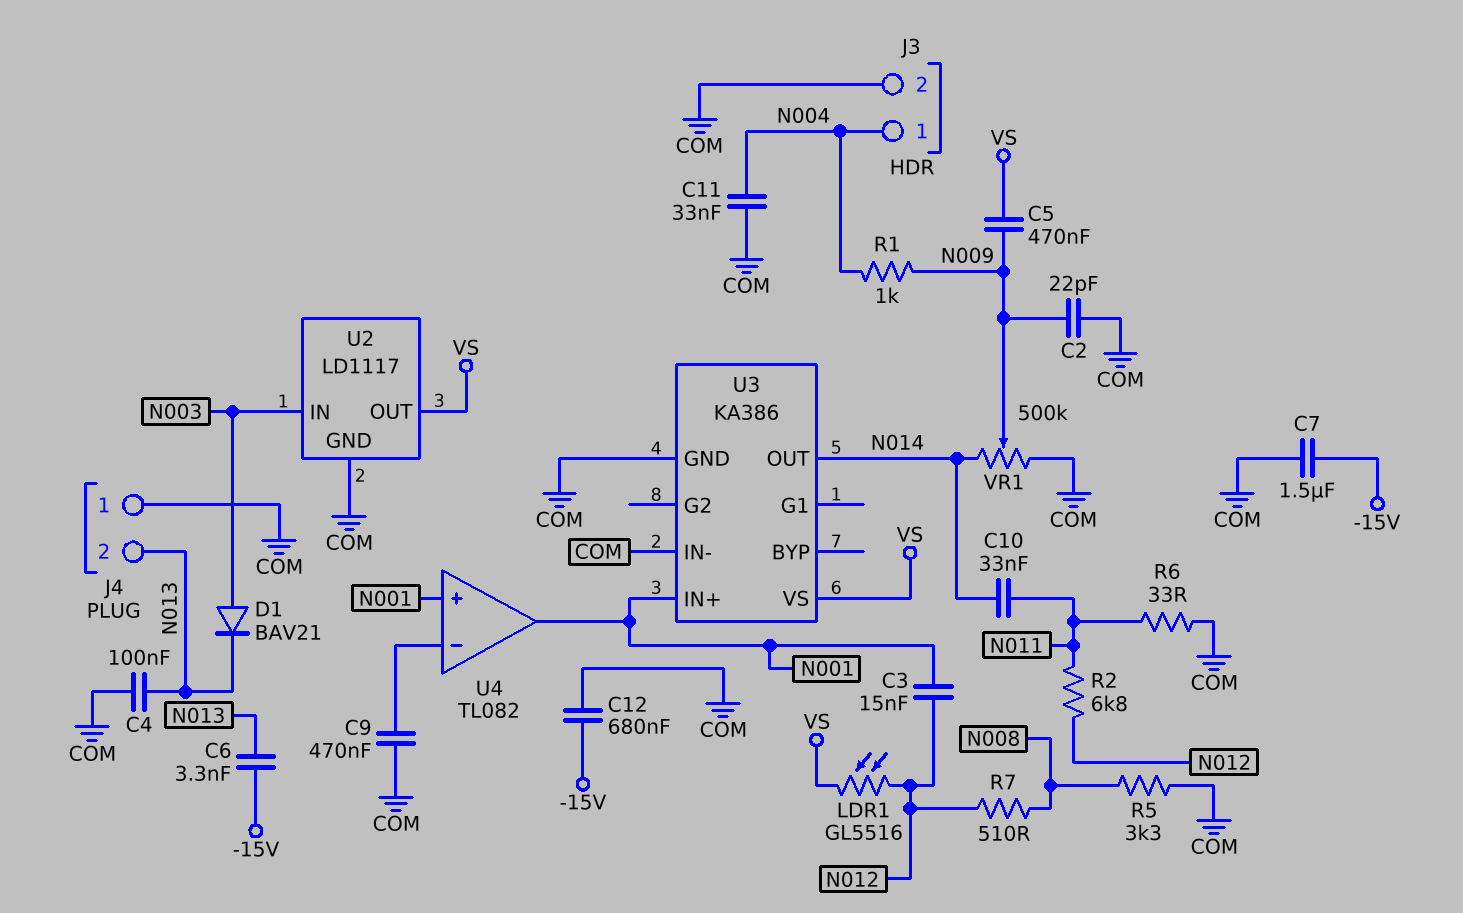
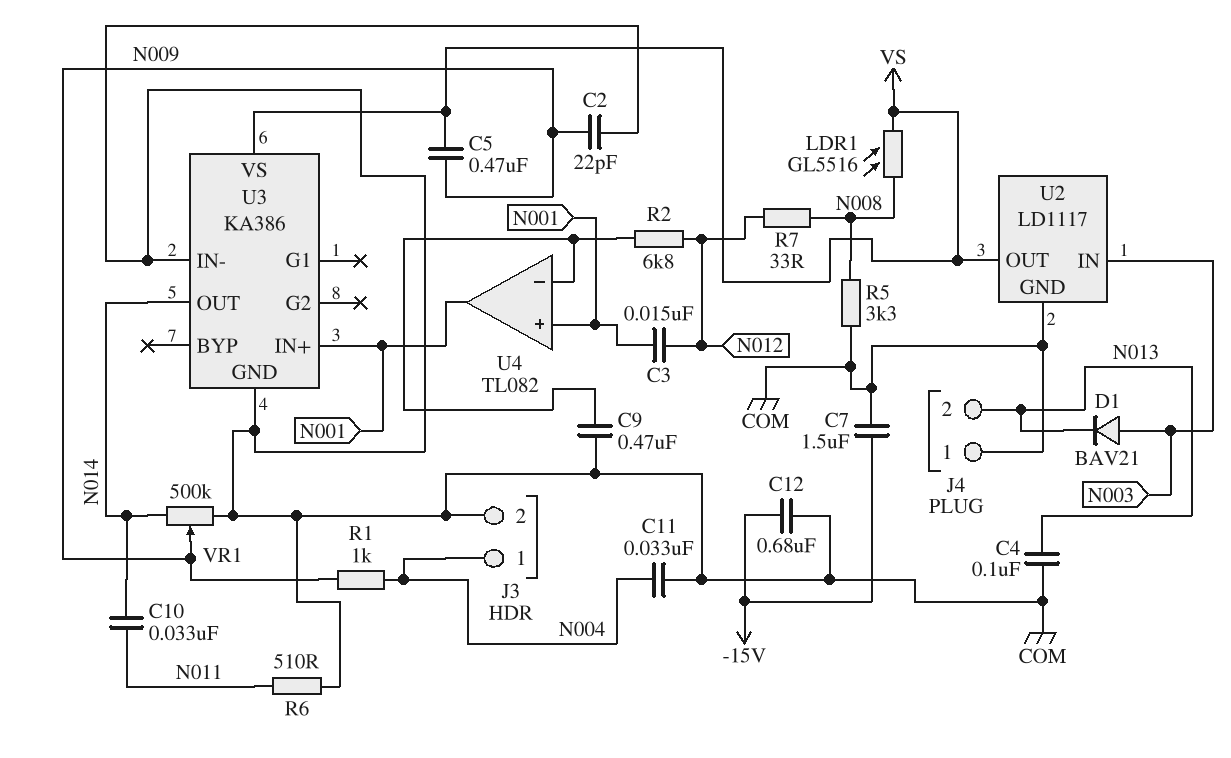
C6: 3.3nF (-15V, N013) -> none
LDR1: GL5516 (N012, VS) -> GL5516 (N008, VS)
R2: 6.8k (N011, N012) -> 6.8k (N012, U4/in-)
R6: 33 (COM, N011) -> 510 (COM, N011)
R7: 510 (N008, N012) -> 33 (N008, N012)

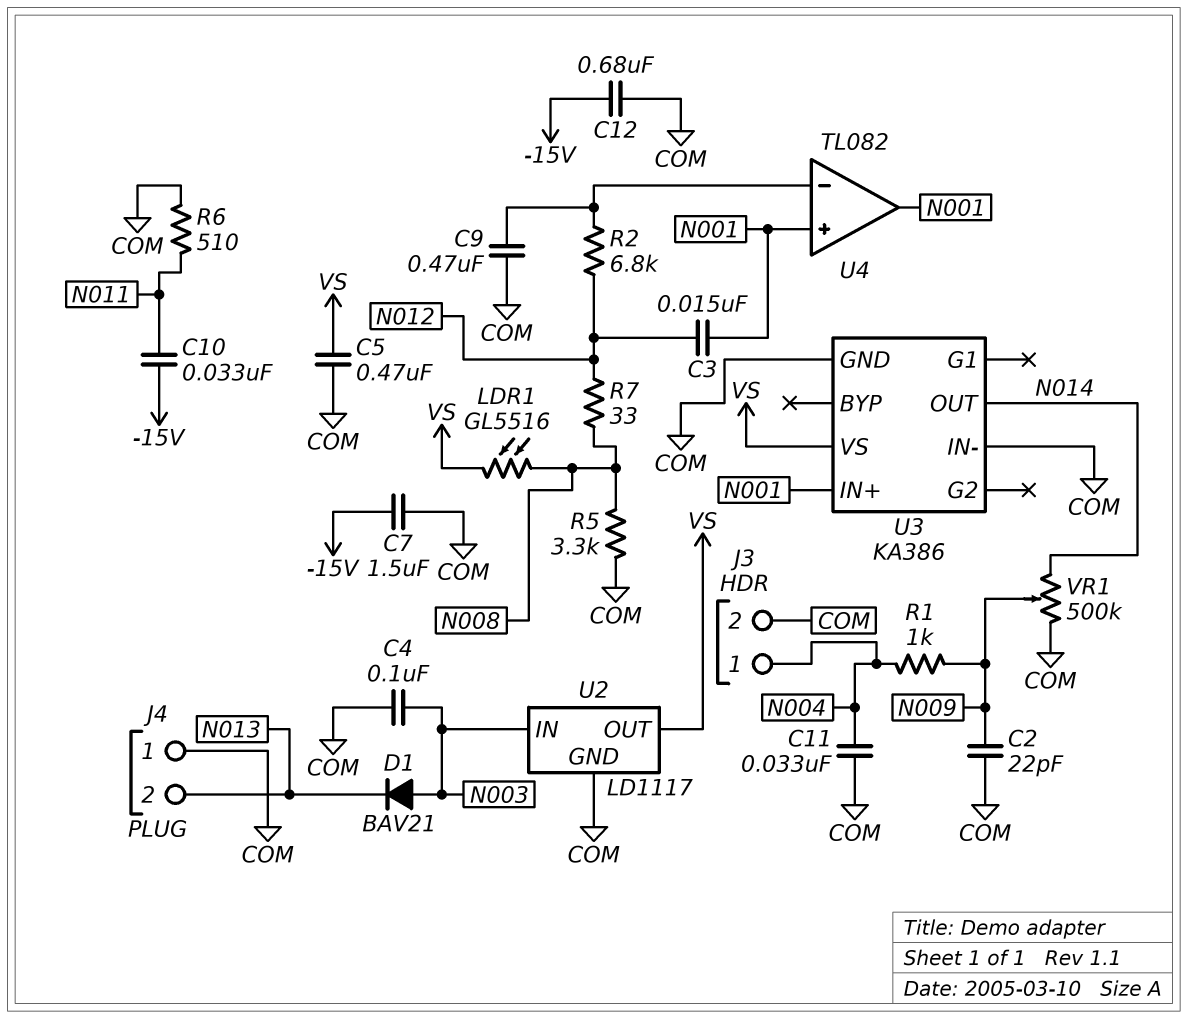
C4: 100nF (COM, N013) -> 100nF (COM, N003)
C5: 470nF (N009, VS) -> 470nF (COM, VS)
C10: 33nF (N011, N014) -> 33nF (-15V, N011)

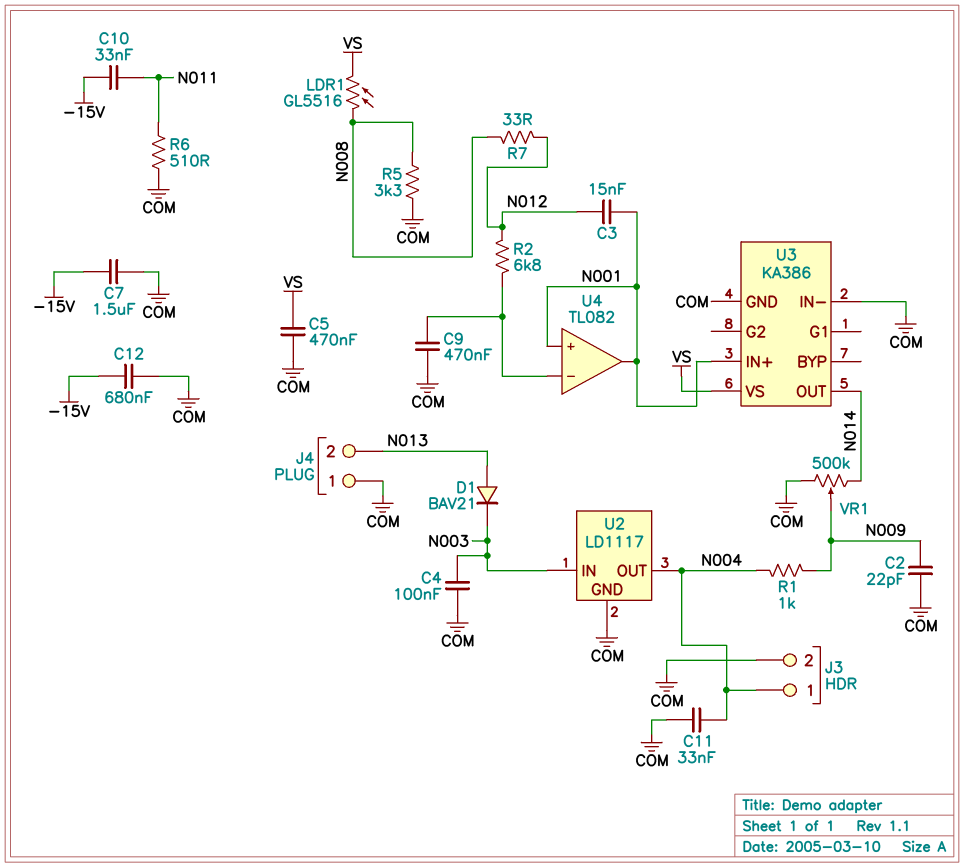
D1: diode BAV21 (A N003, K N013) -> diode BAV21 (A N013, K N003)
U2 pin OUT: VS -> N004

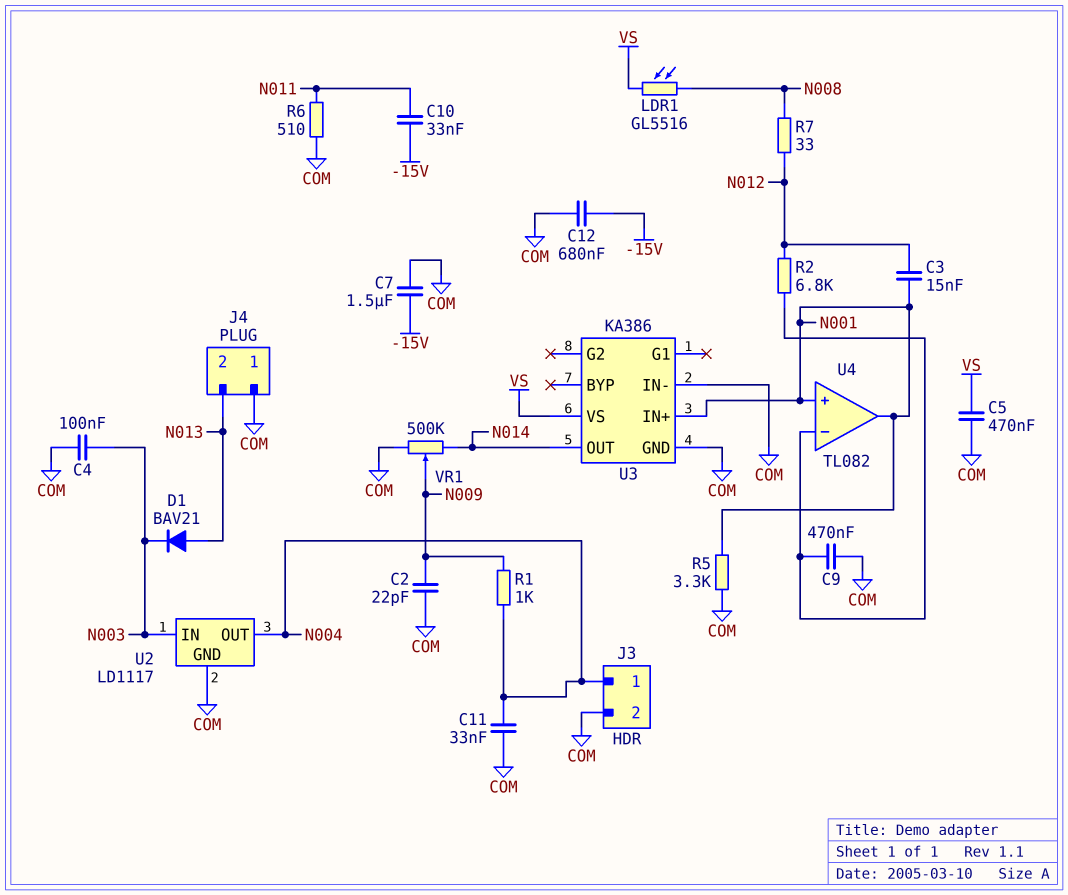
R5: 3.3k (COM, N008) -> 3.3k (COM, N001)

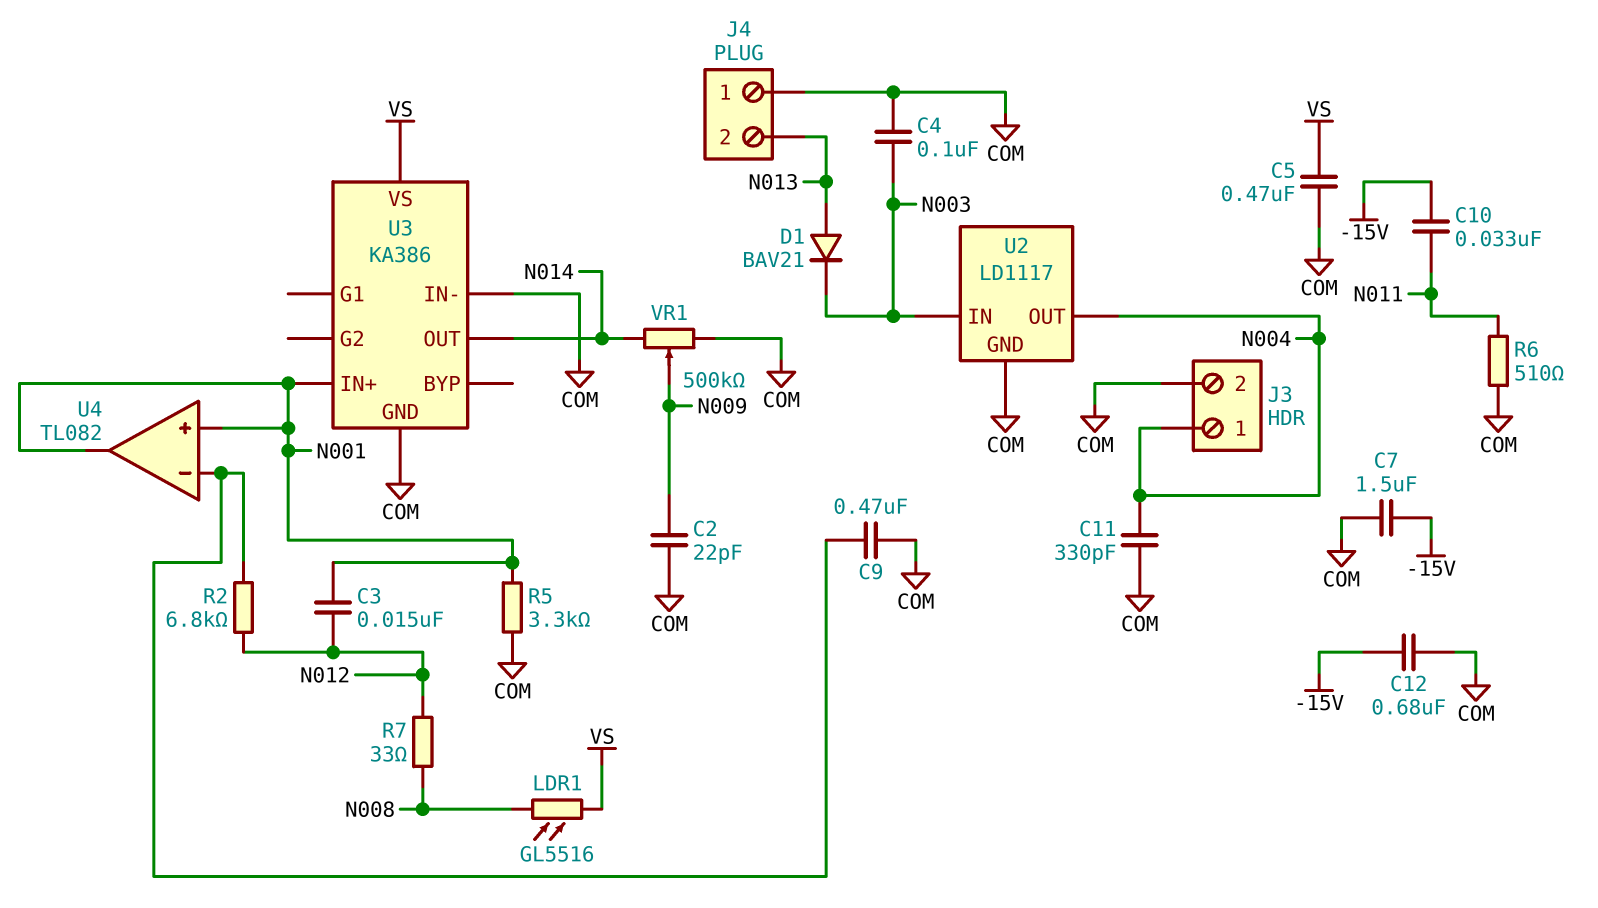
C11: 33nF (COM, N004) -> 330pF (COM, N004)
R1: 1k (N004, N009) -> none

